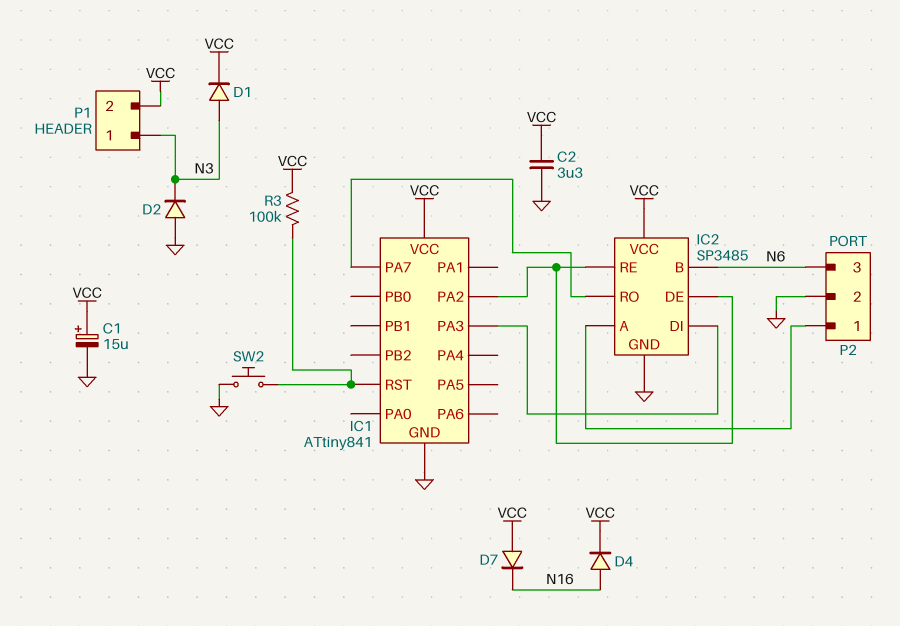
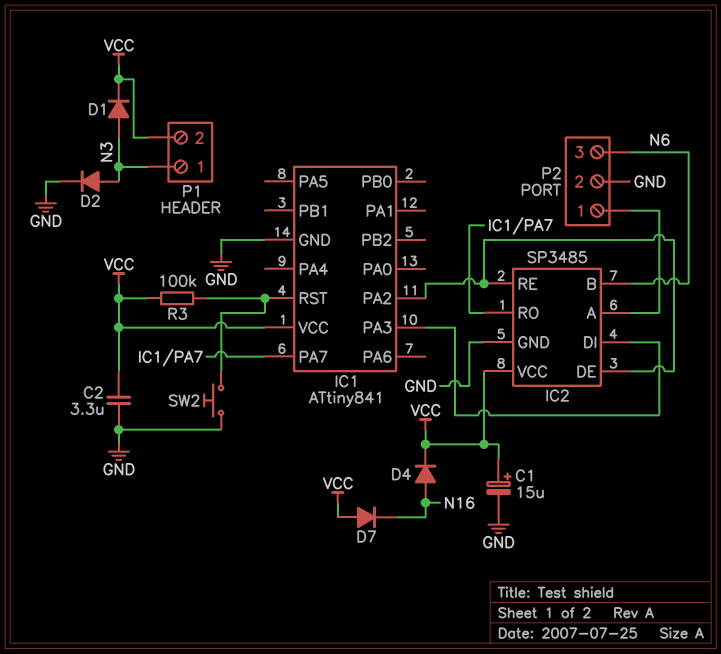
D2: diode (A GND, K N3) -> diode (A N3, K GND)

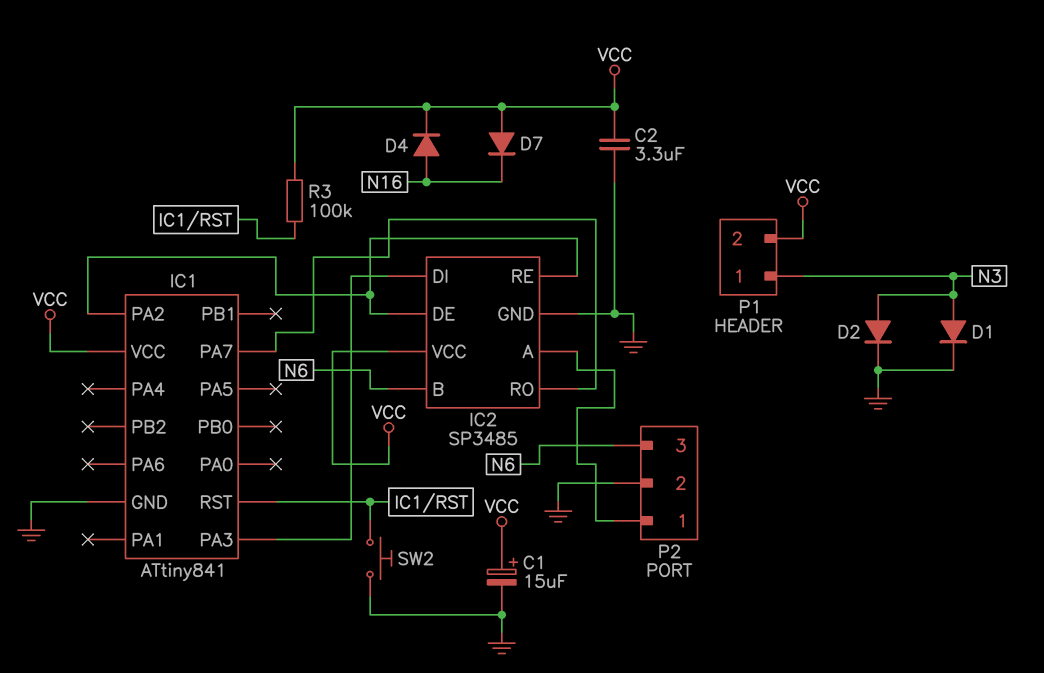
D1: diode (A N3, K VCC) -> diode (A N3, K GND)

